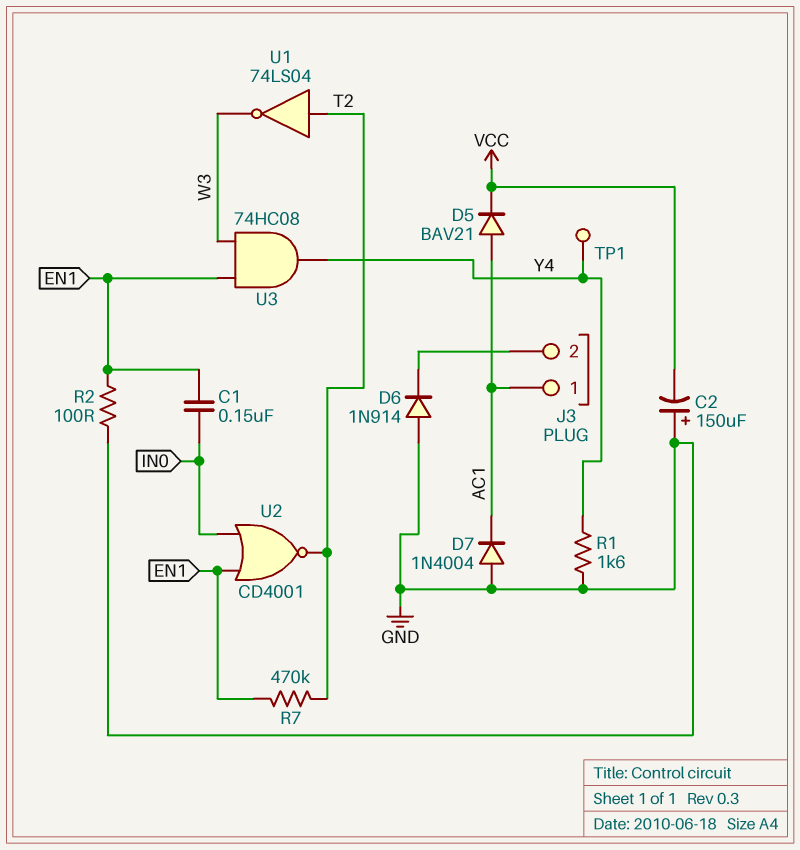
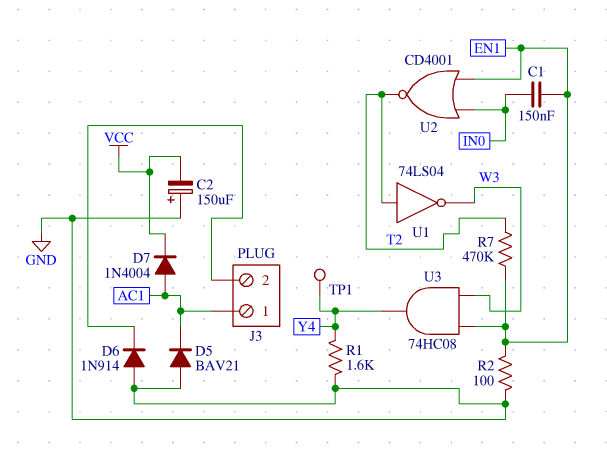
D5: diode BAV21 (A AC1, K VCC) -> diode BAV21 (A GND, K AC1)
D7: diode 1N4004 (A GND, K AC1) -> diode 1N4004 (A AC1, K VCC)

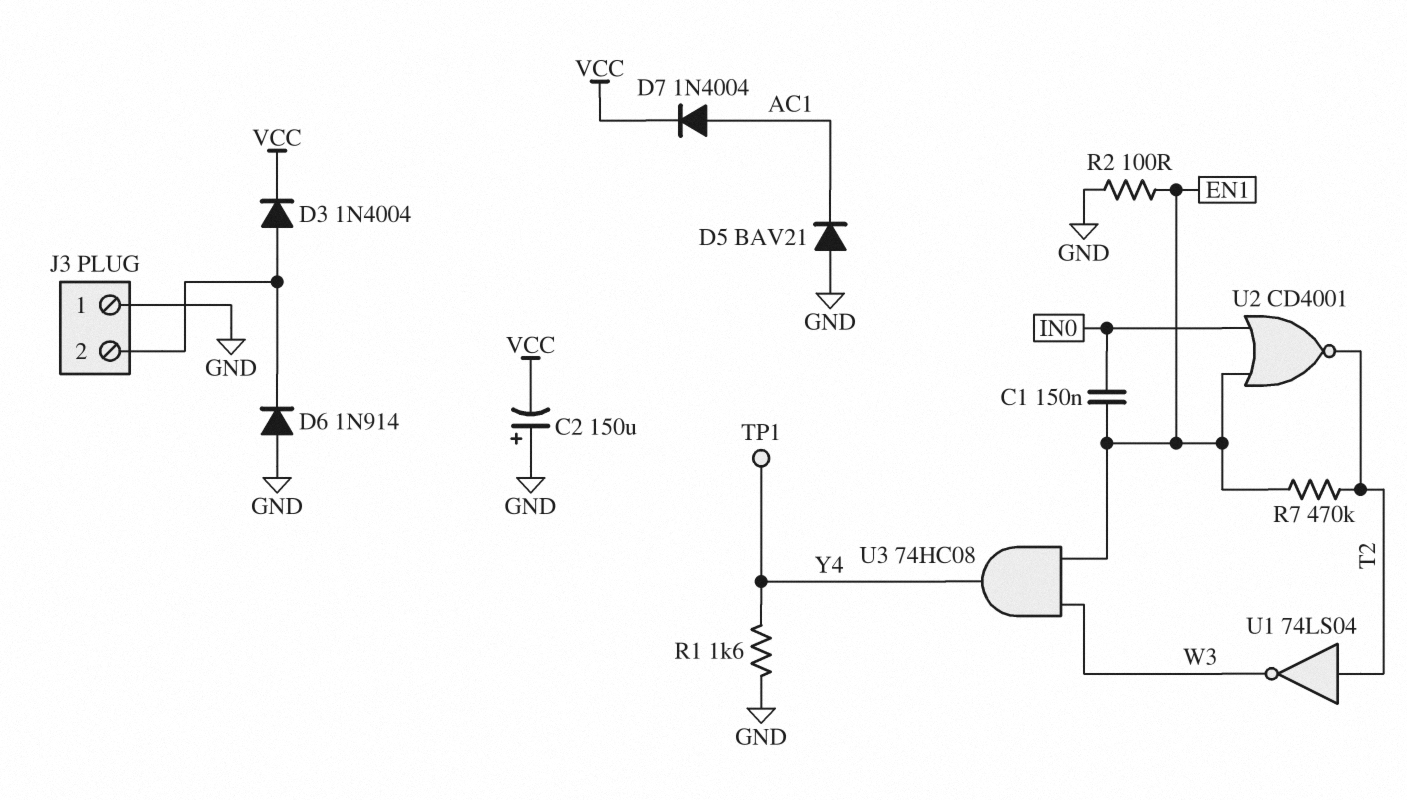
D3: none -> diode 1N4004 (A J3/2, K VCC)
J3 pin 1: AC1 -> GND

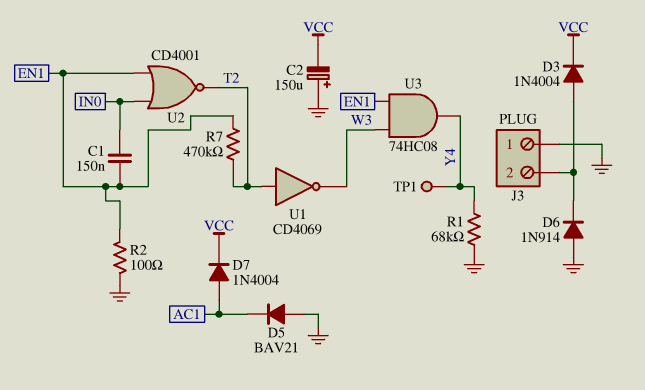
R1: 1.6k (GND, Y4) -> 68k (GND, Y4)
U1: NOT 74LS04 (in T2, out W3) -> NOT CD4069 (in T2, out W3)

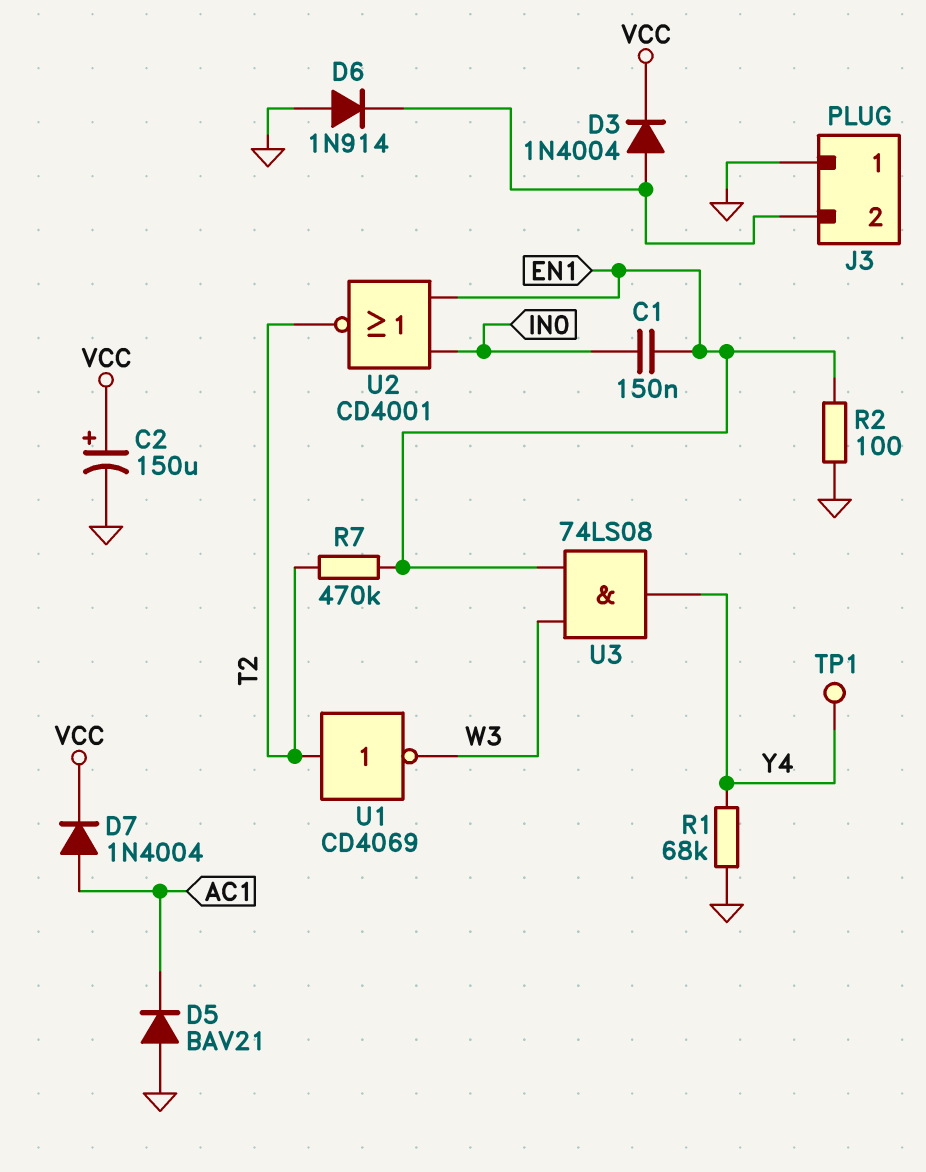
C2: 150uF (plus GND, minus VCC) -> 150uF (plus VCC, minus GND)
U3: AND 74HC08 (in EN1, in W3, out Y4) -> AND 74LS08 (in EN1, in W3, out Y4)

